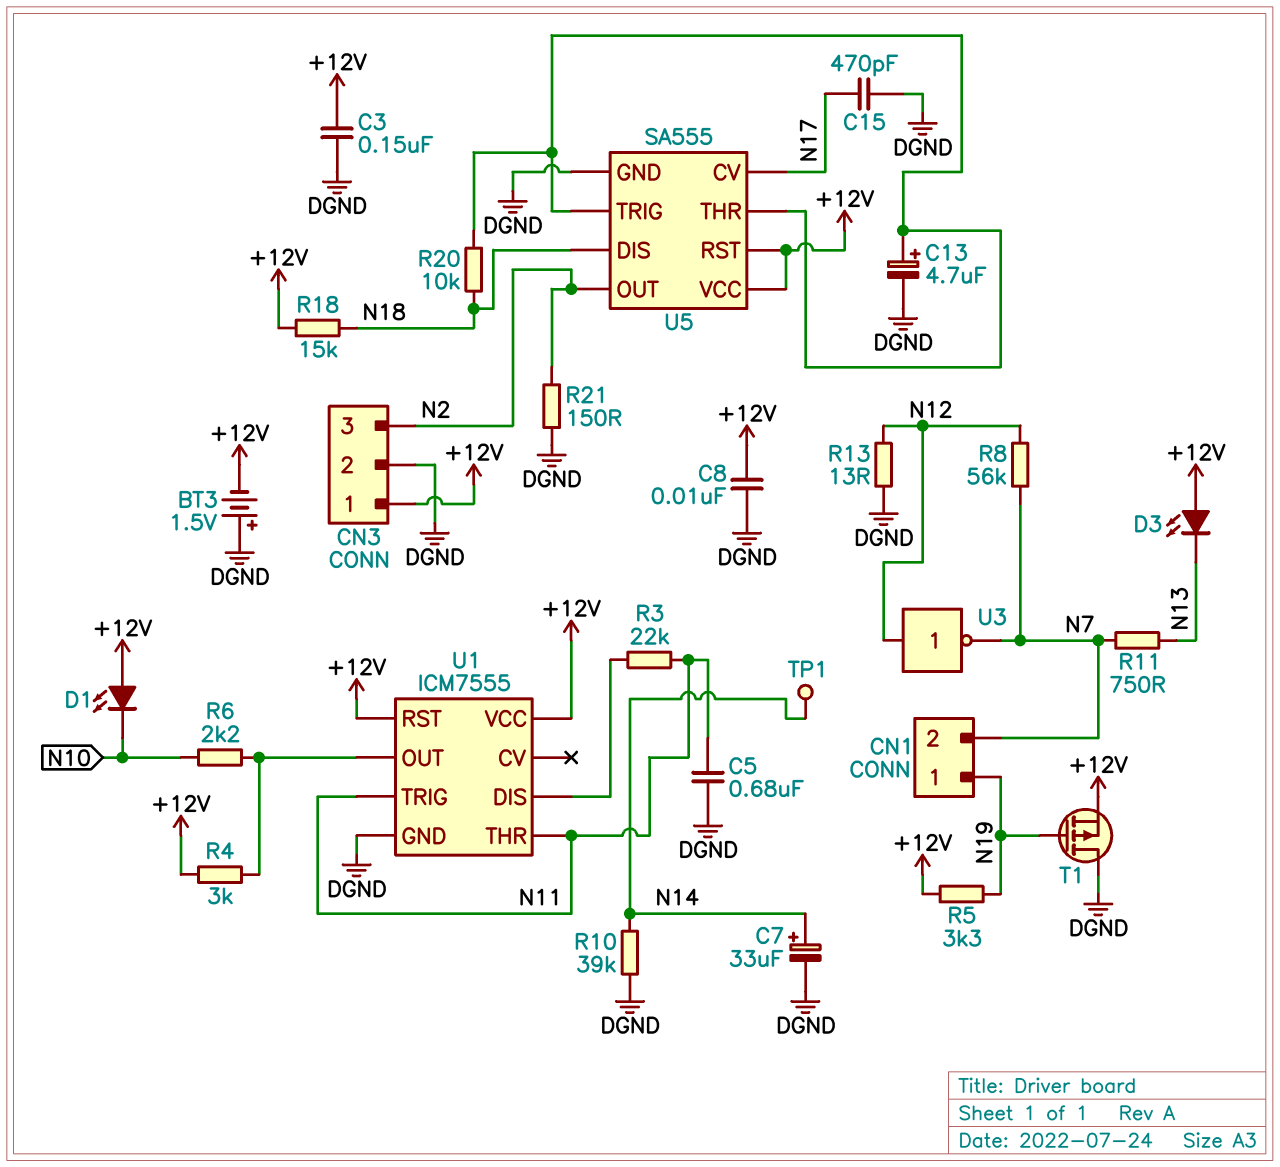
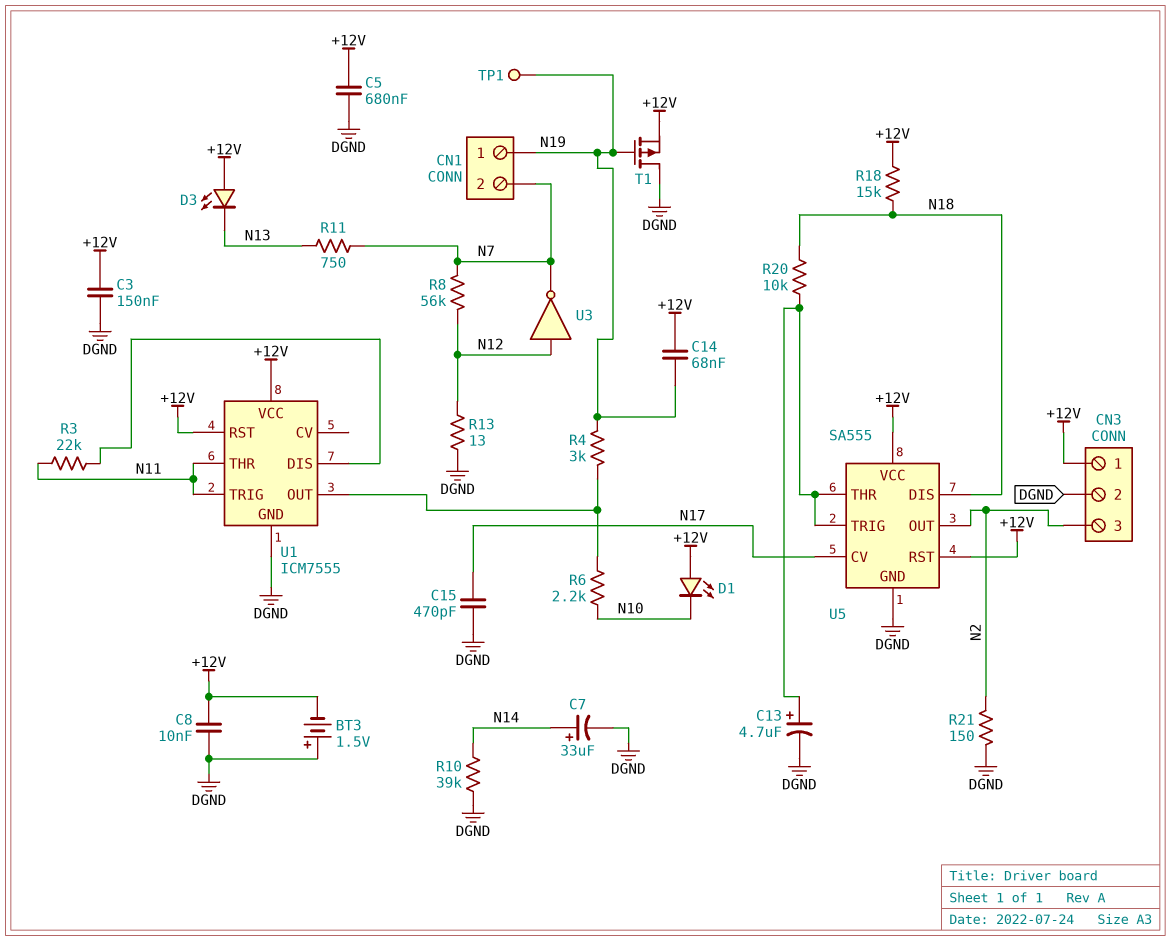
C5: 680nF (DGND, N11) -> 680nF (+12V, DGND)
C14: none -> 68nF (+12V, N19)
R4: 3k (+12V, U1/OUT) -> 3k (N19, U1/OUT)
R5: 3.3k (+12V, N19) -> none
TP1: test point (N14) -> test point (N19)

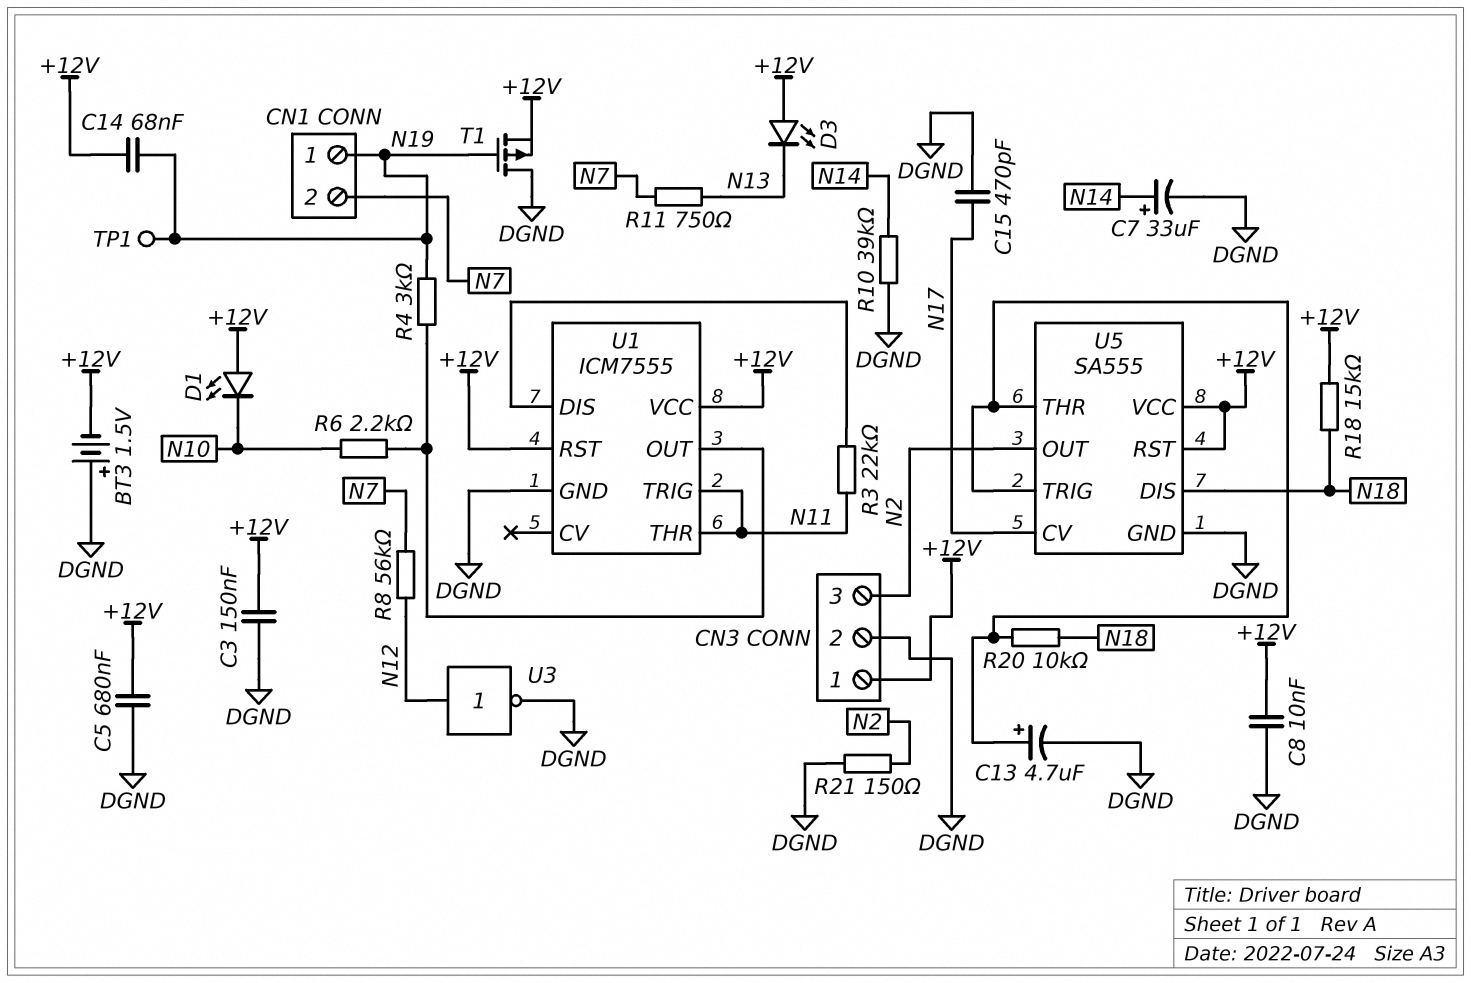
R13: 13 (DGND, N12) -> none
U3: NOT (in N12, out N7) -> NOT (in N12, out DGND)

